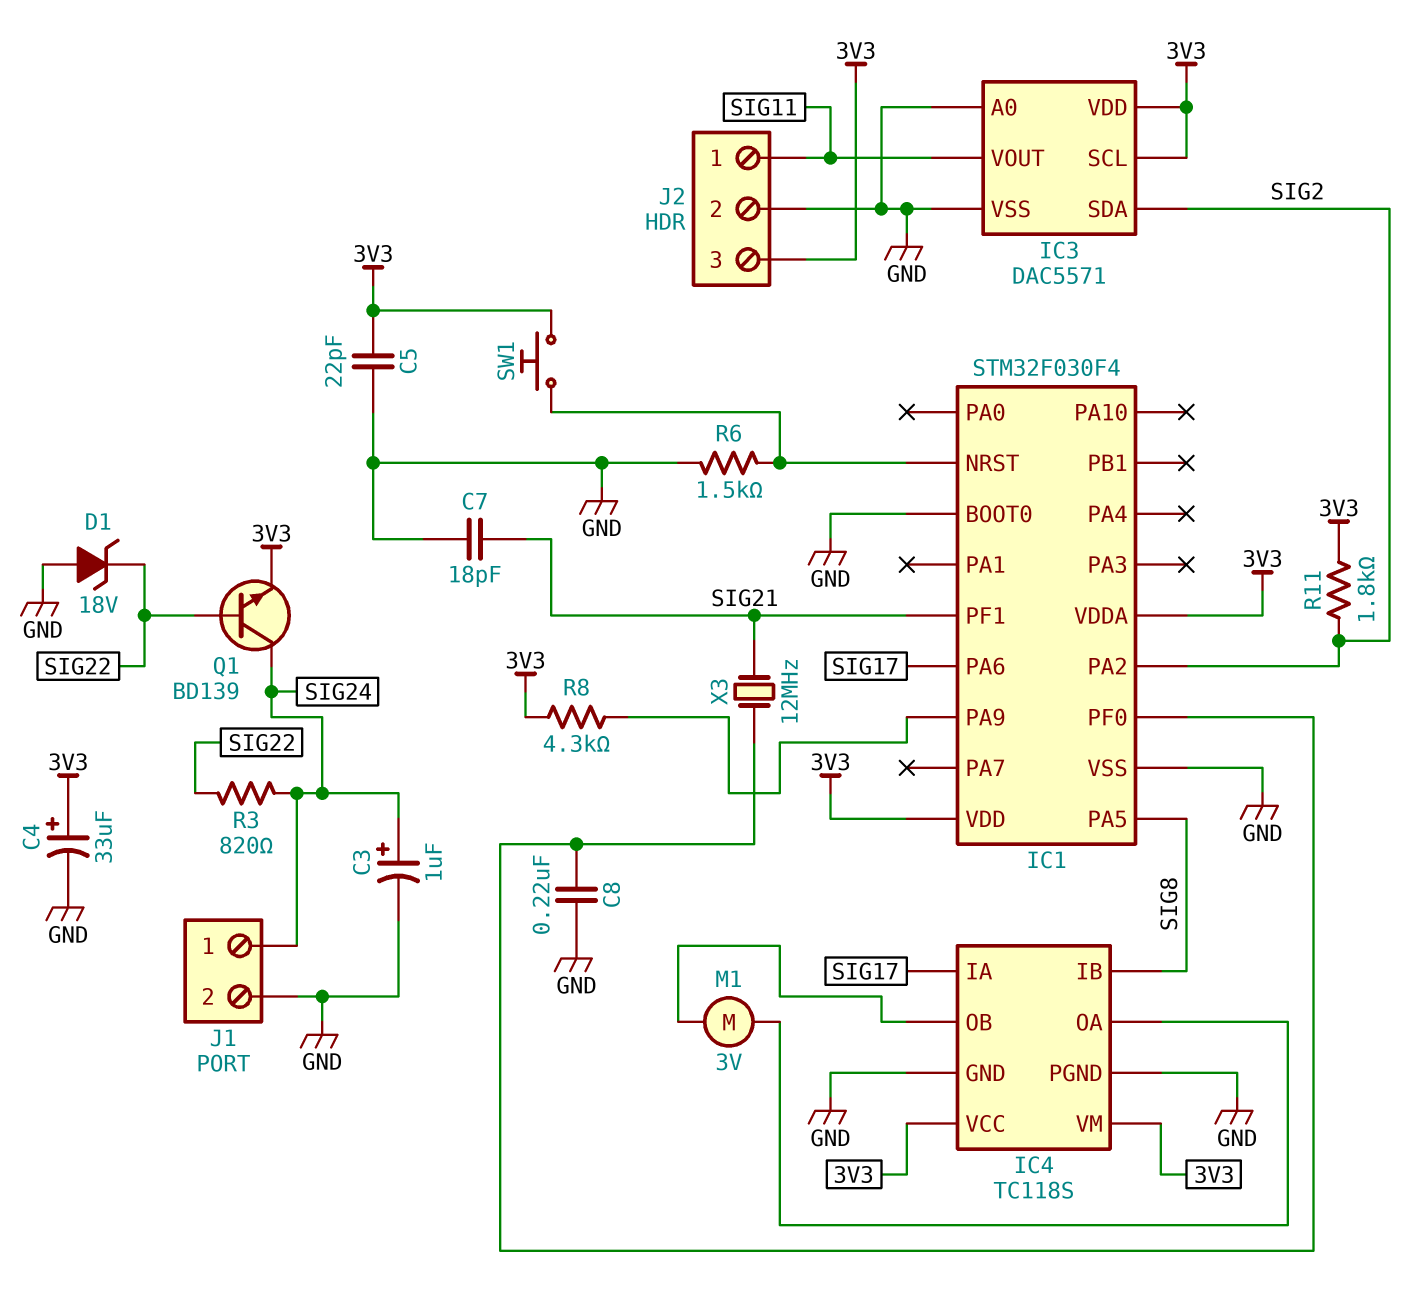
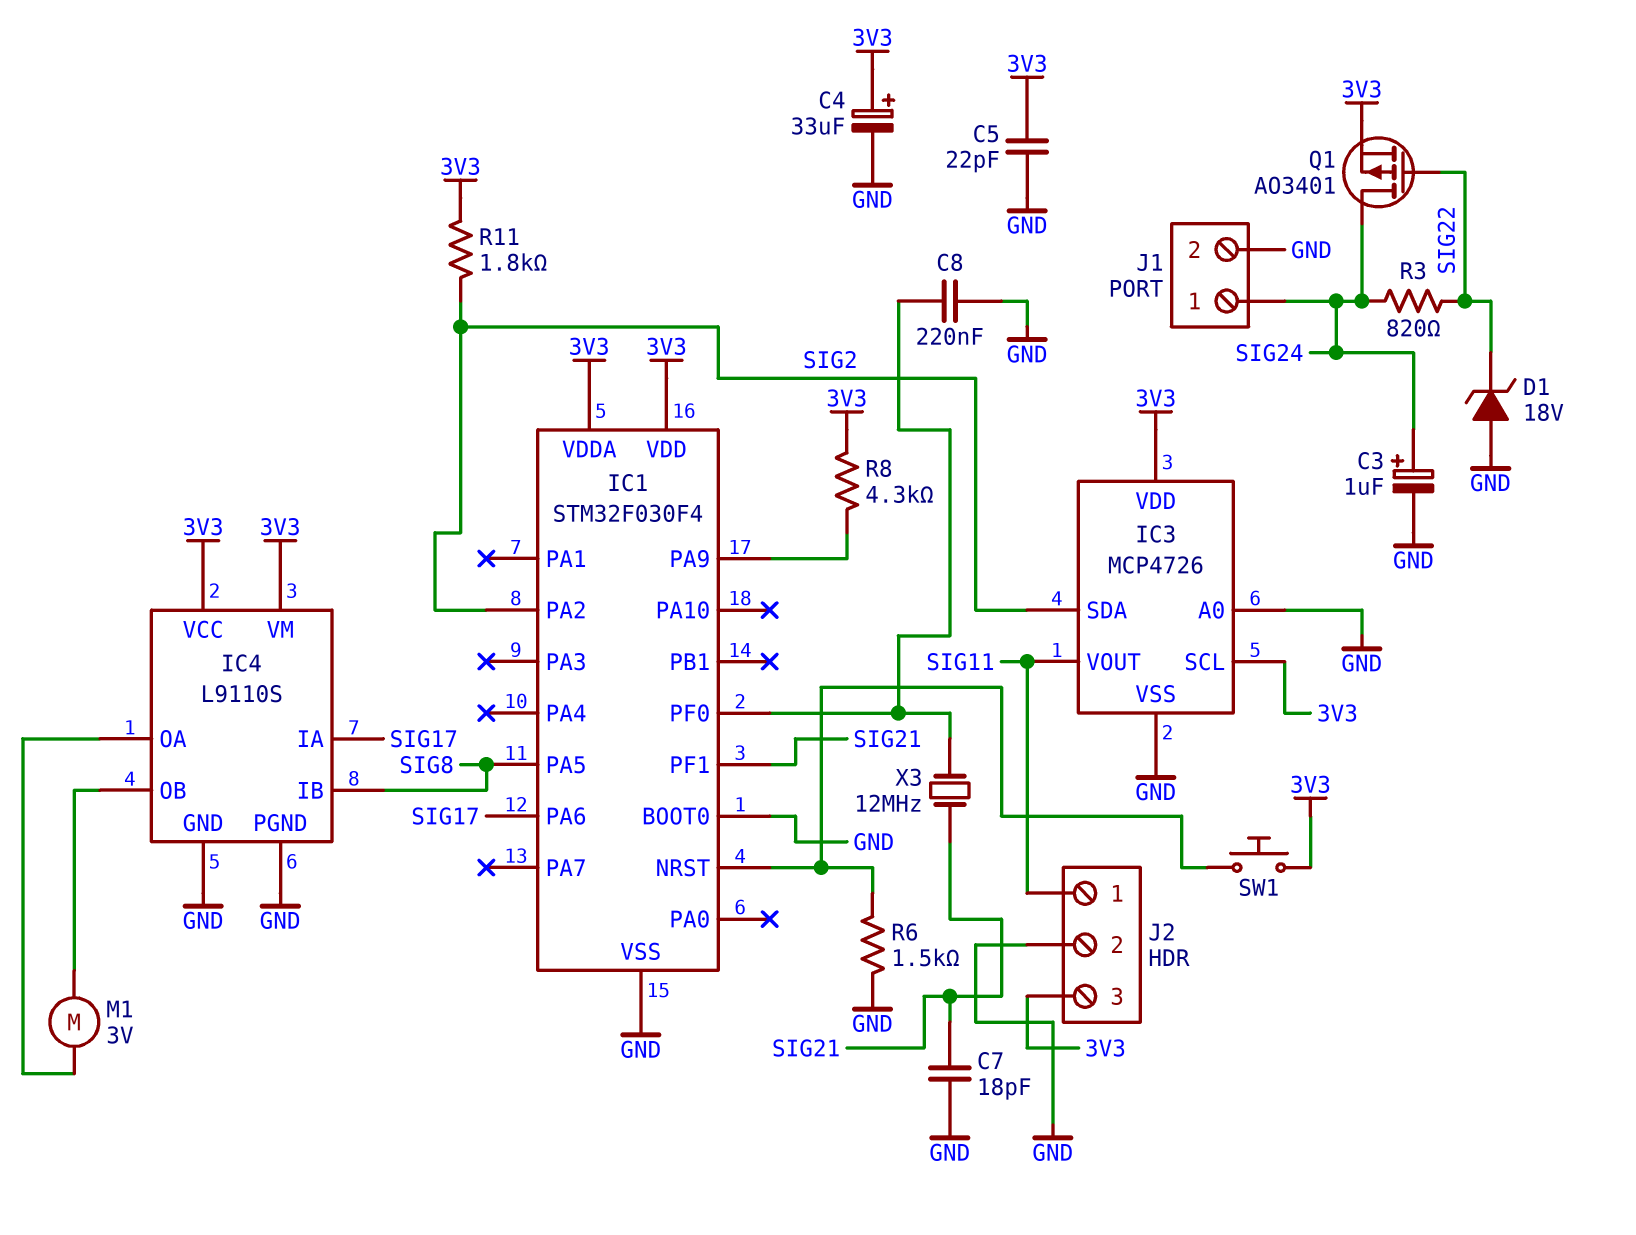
IC3: DAC5571 -> MCP4726
IC4: TC118S -> L9110S
Q1: NPN BD139 (B SIG22, C SIG24, E 3V3) -> PMOS AO3401 (G SIG22, D SIG24, S 3V3)

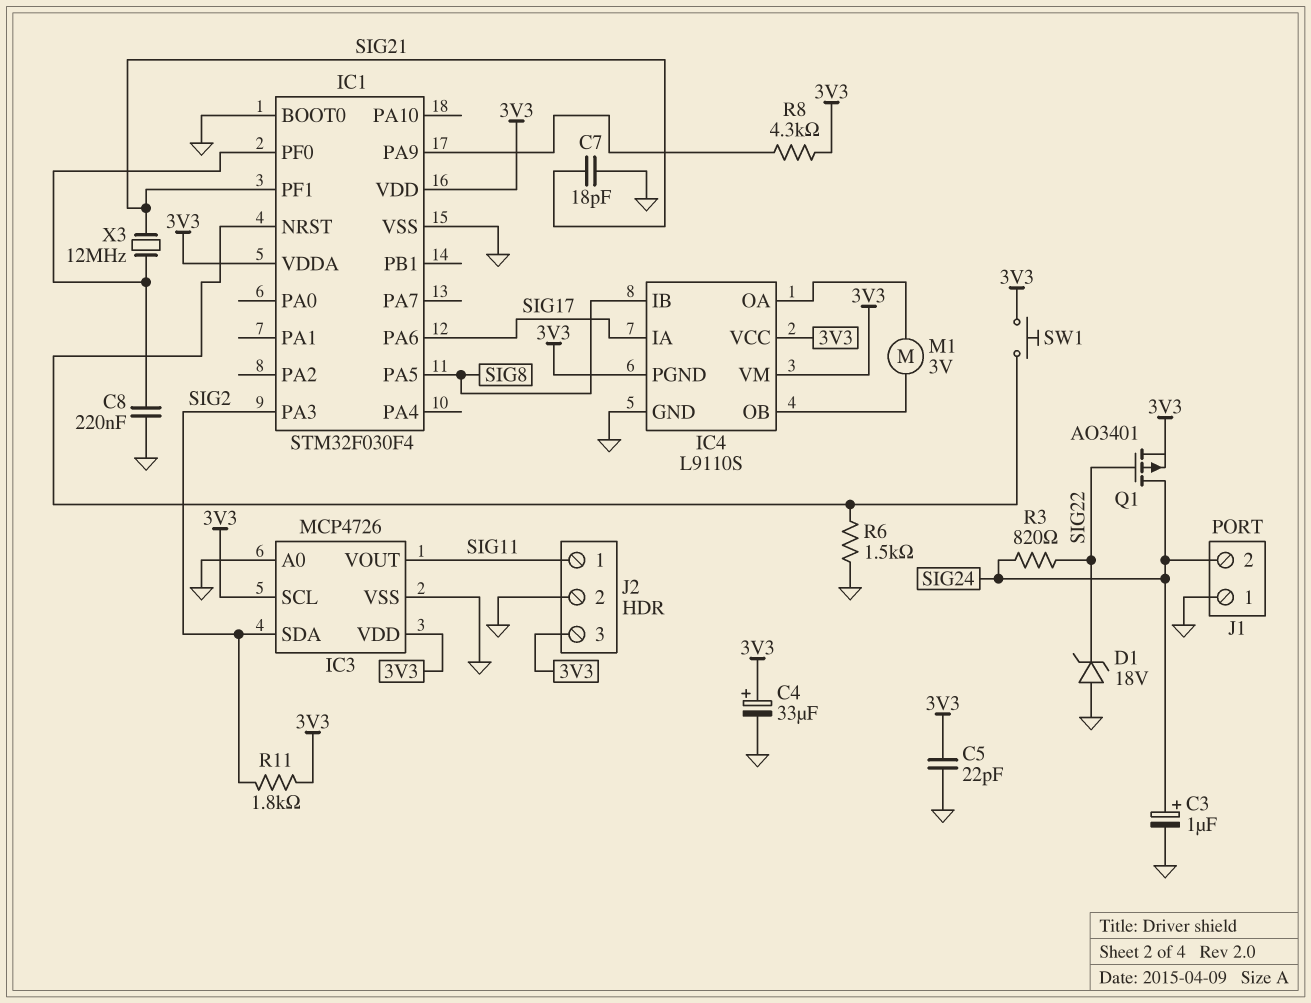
IC1 pin PA2: SIG2 -> none
IC1 pin PA3: none -> SIG2
IC4 pin PGND: GND -> 3V3
J1 pin 1: SIG24 -> GND
J1 pin 2: GND -> SIG24

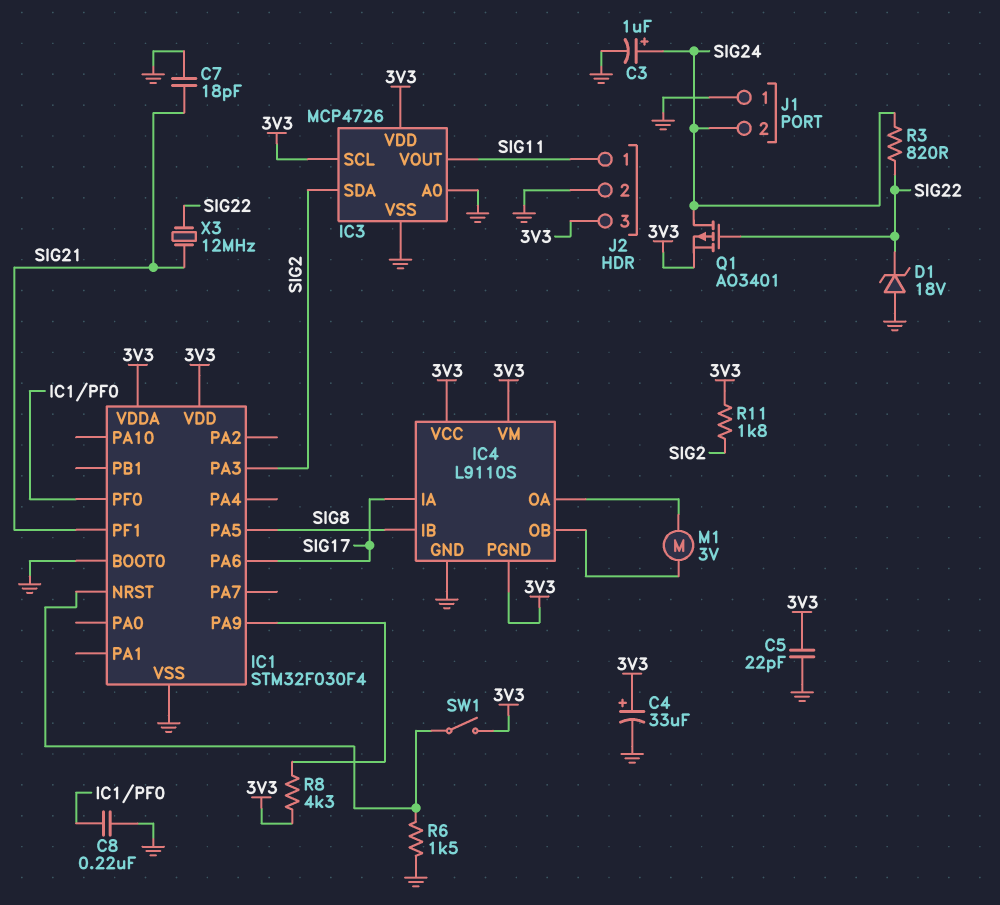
SW1: button (3V3, IC1/NRST) -> switch (3V3, IC1/NRST)
X3: 12MHz (IC1/PF0, SIG21) -> 12MHz (SIG21, SIG22)

